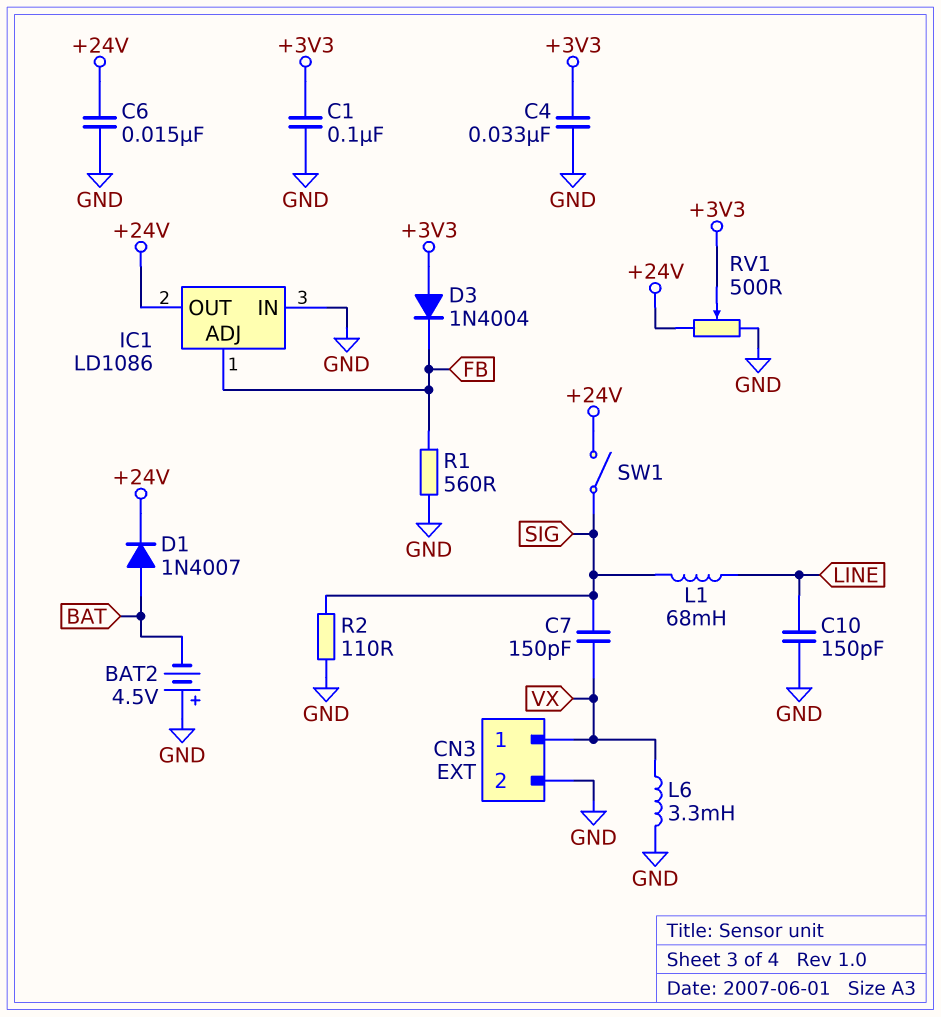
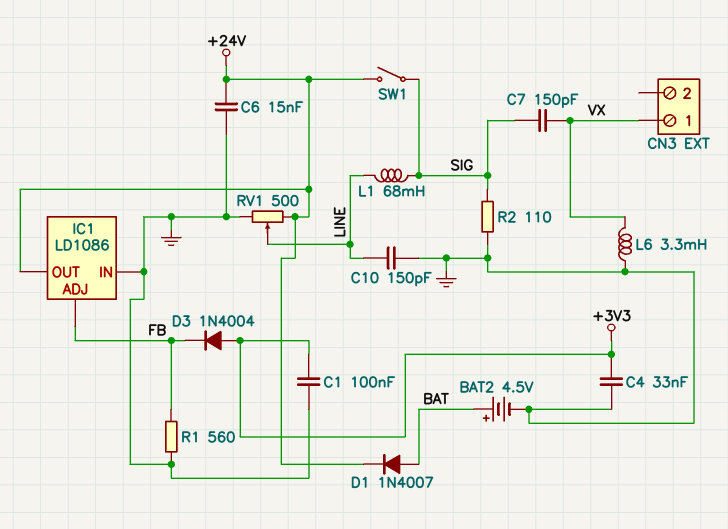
BAT2: 4.5V (plus GND, minus BAT) -> 4.5V (plus BAT, minus GND)
CN3 pin 2: GND -> none
RV1: 500 (+24V, GND, wiper +3V3) -> 500 (+24V, GND, wiper LINE)

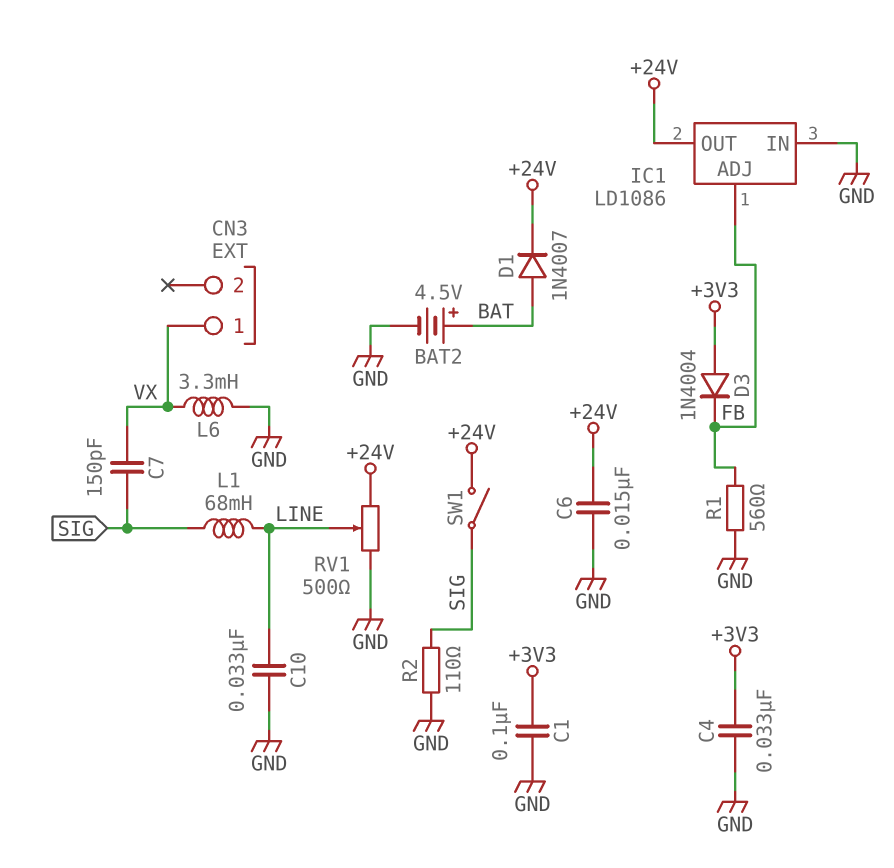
C10: 150pF (GND, LINE) -> 33nF (GND, LINE)

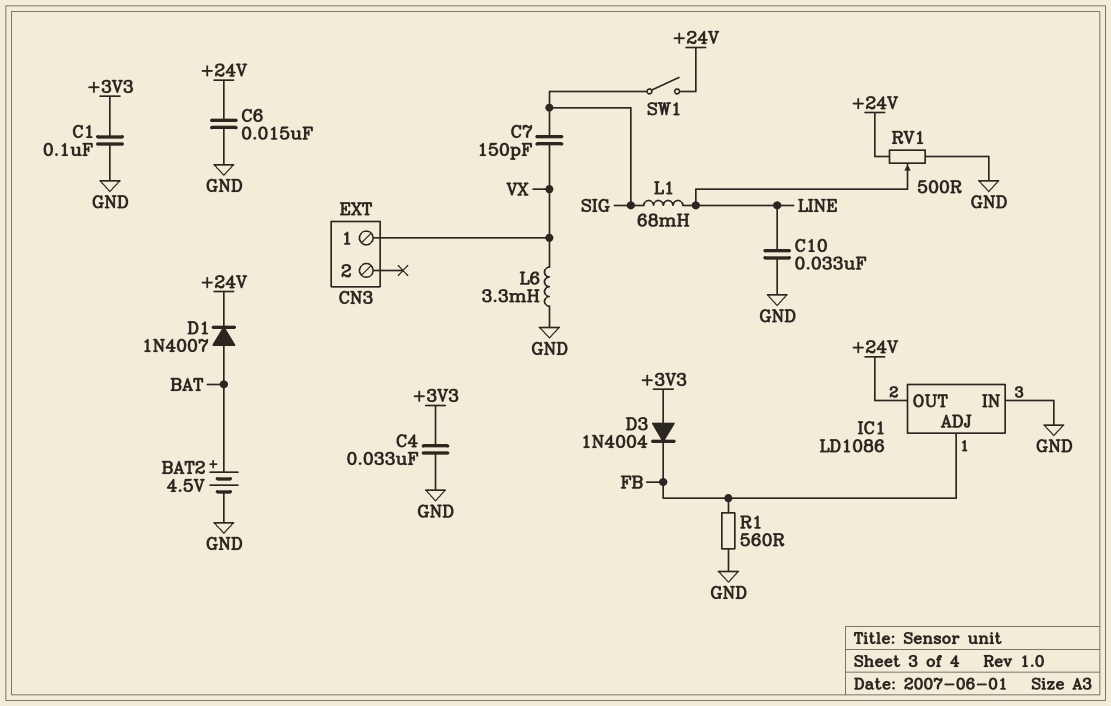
R2: 110 (GND, SIG) -> none

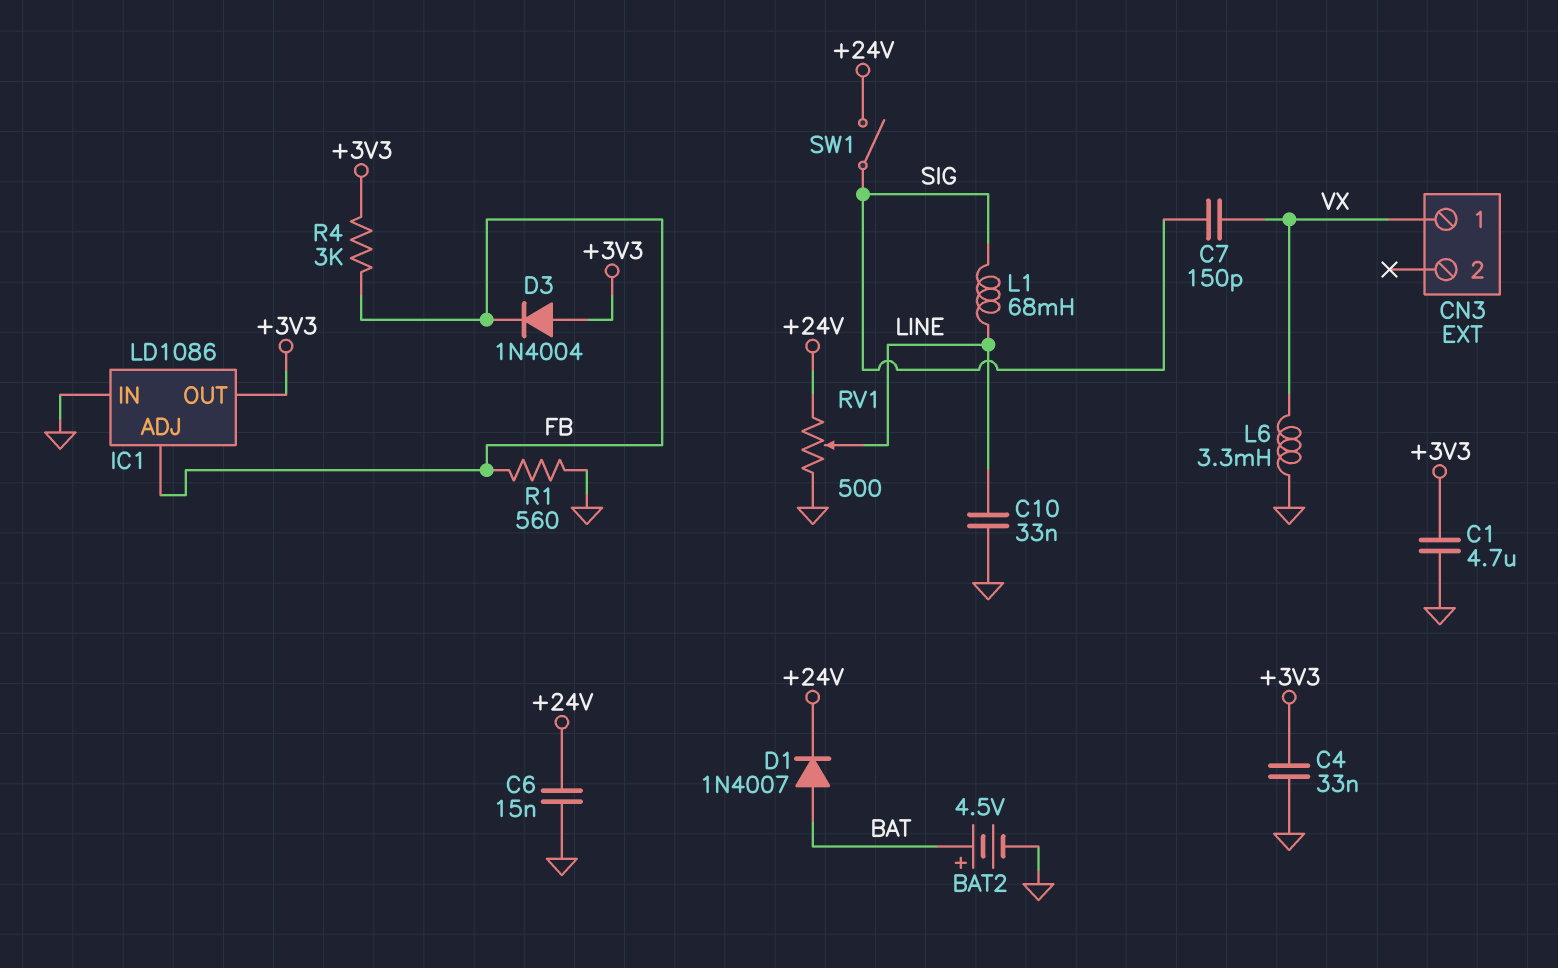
C1: 100nF (+3V3, GND) -> 4.7uF (+3V3, GND)
IC1 pin OUT: +24V -> +3V3
R4: none -> 3k (+3V3, FB)

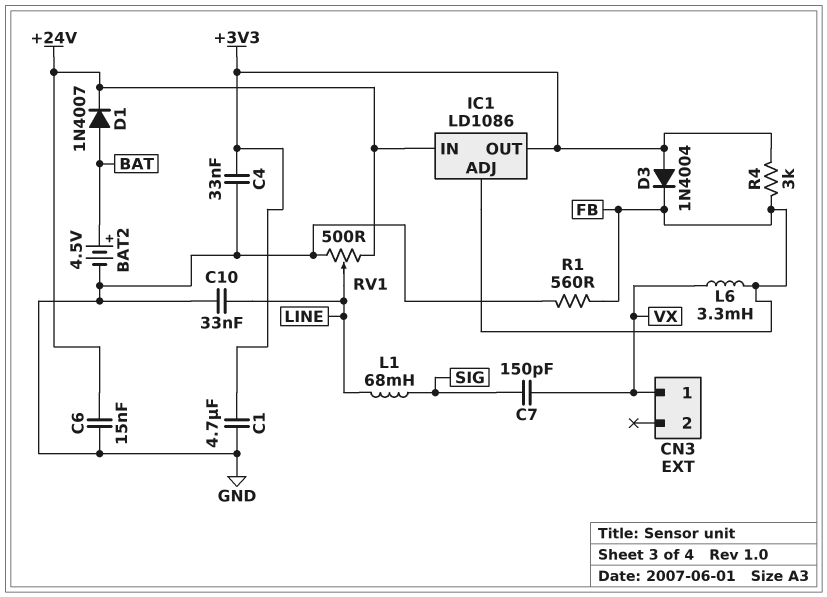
IC1 pin IN: GND -> +24V
L6: 3.3mH (GND, VX) -> 3.3mH (FB, VX)
SW1: switch (+24V, SIG) -> none

